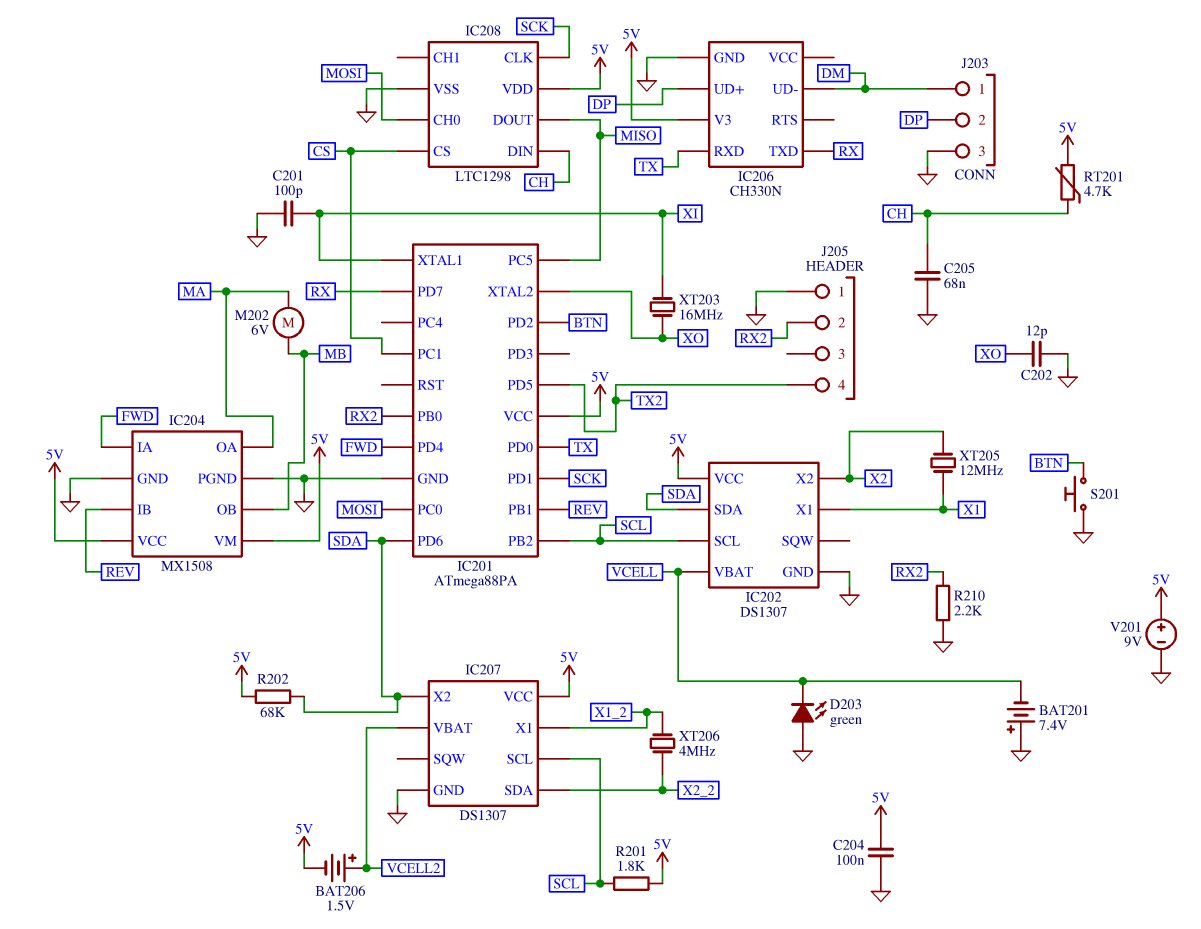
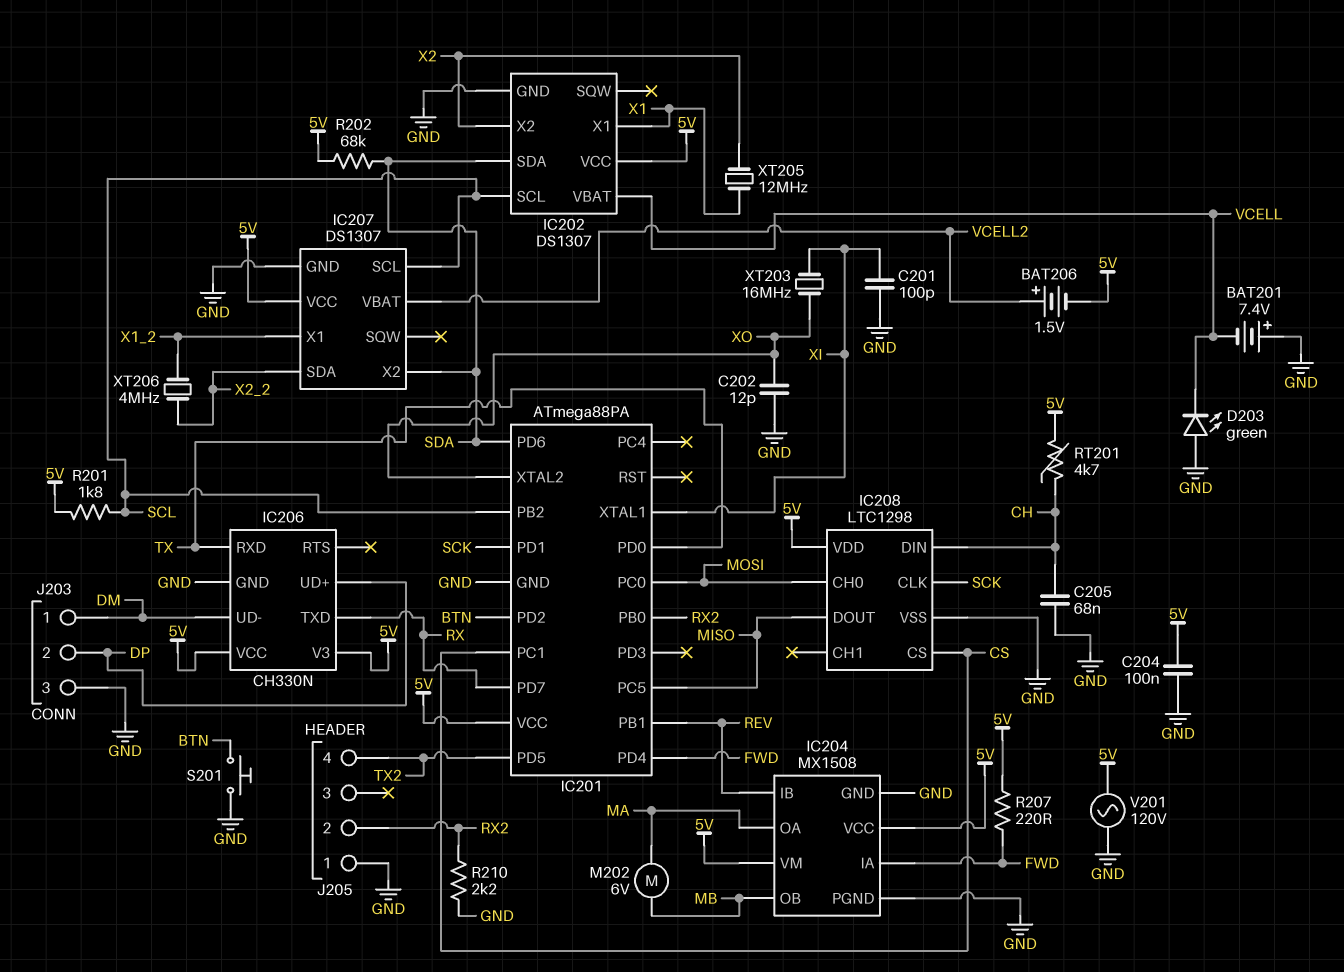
IC206 pin VCC: none -> 5V
R207: none -> 220 (5V, FWD)
V201: 9V (plus 5V, minus GND) -> AC 120V (5V, GND)

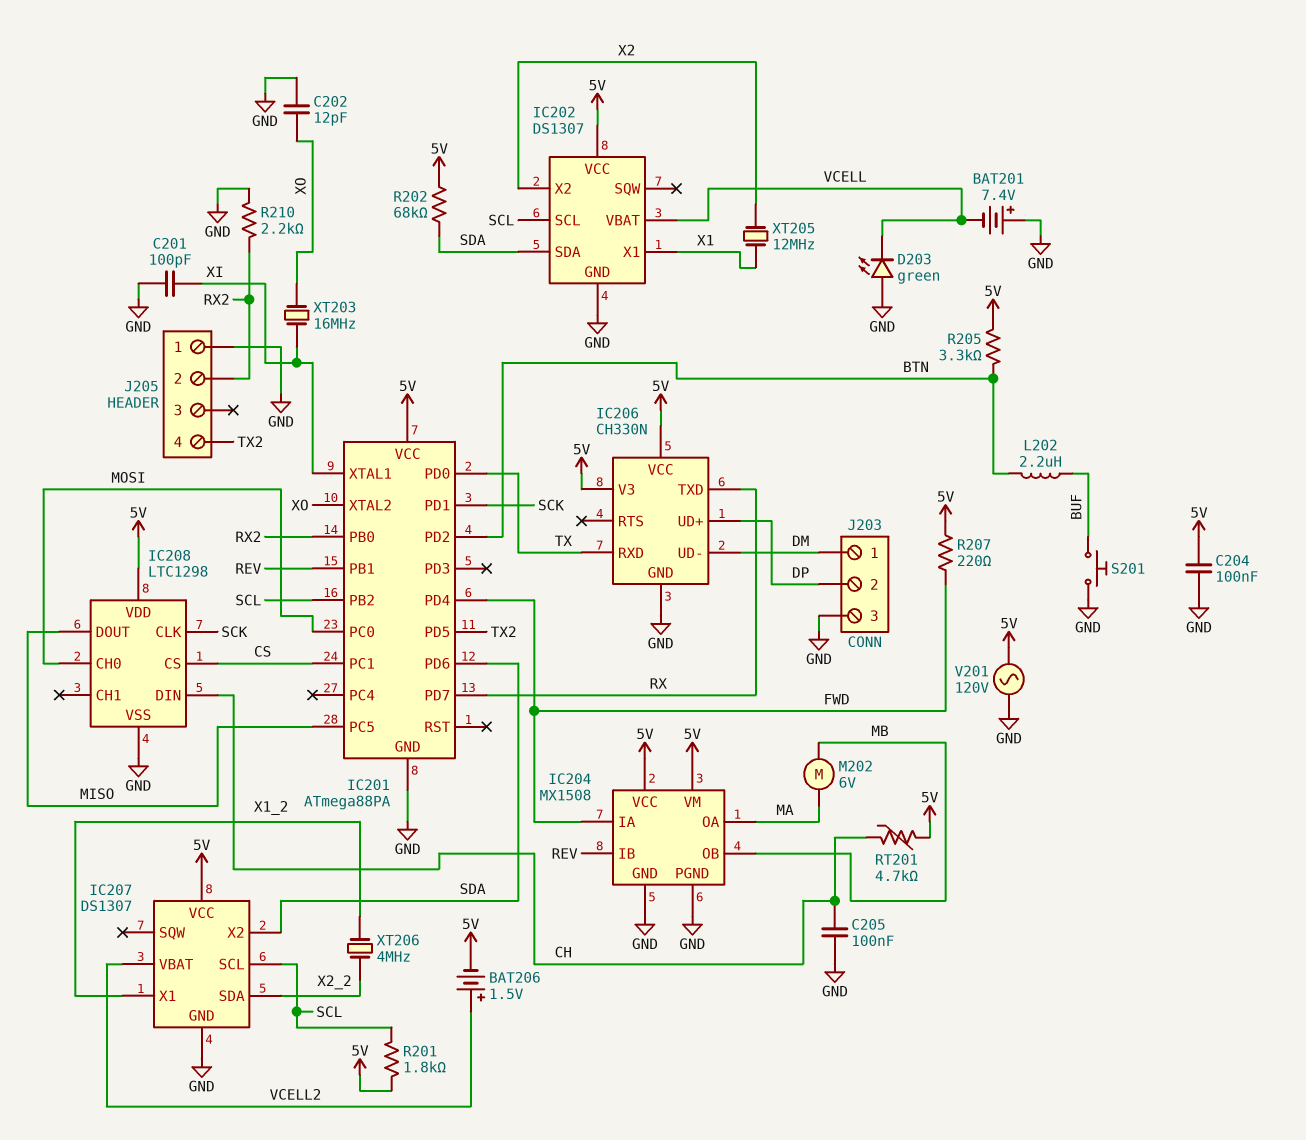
C205: 68nF (CH, GND) -> 100nF (CH, GND)
L202: none -> 2.2uH (BTN, BUF)
R205: none -> 3.3k (5V, BTN)
S201: button (BTN, GND) -> button (BUF, GND)

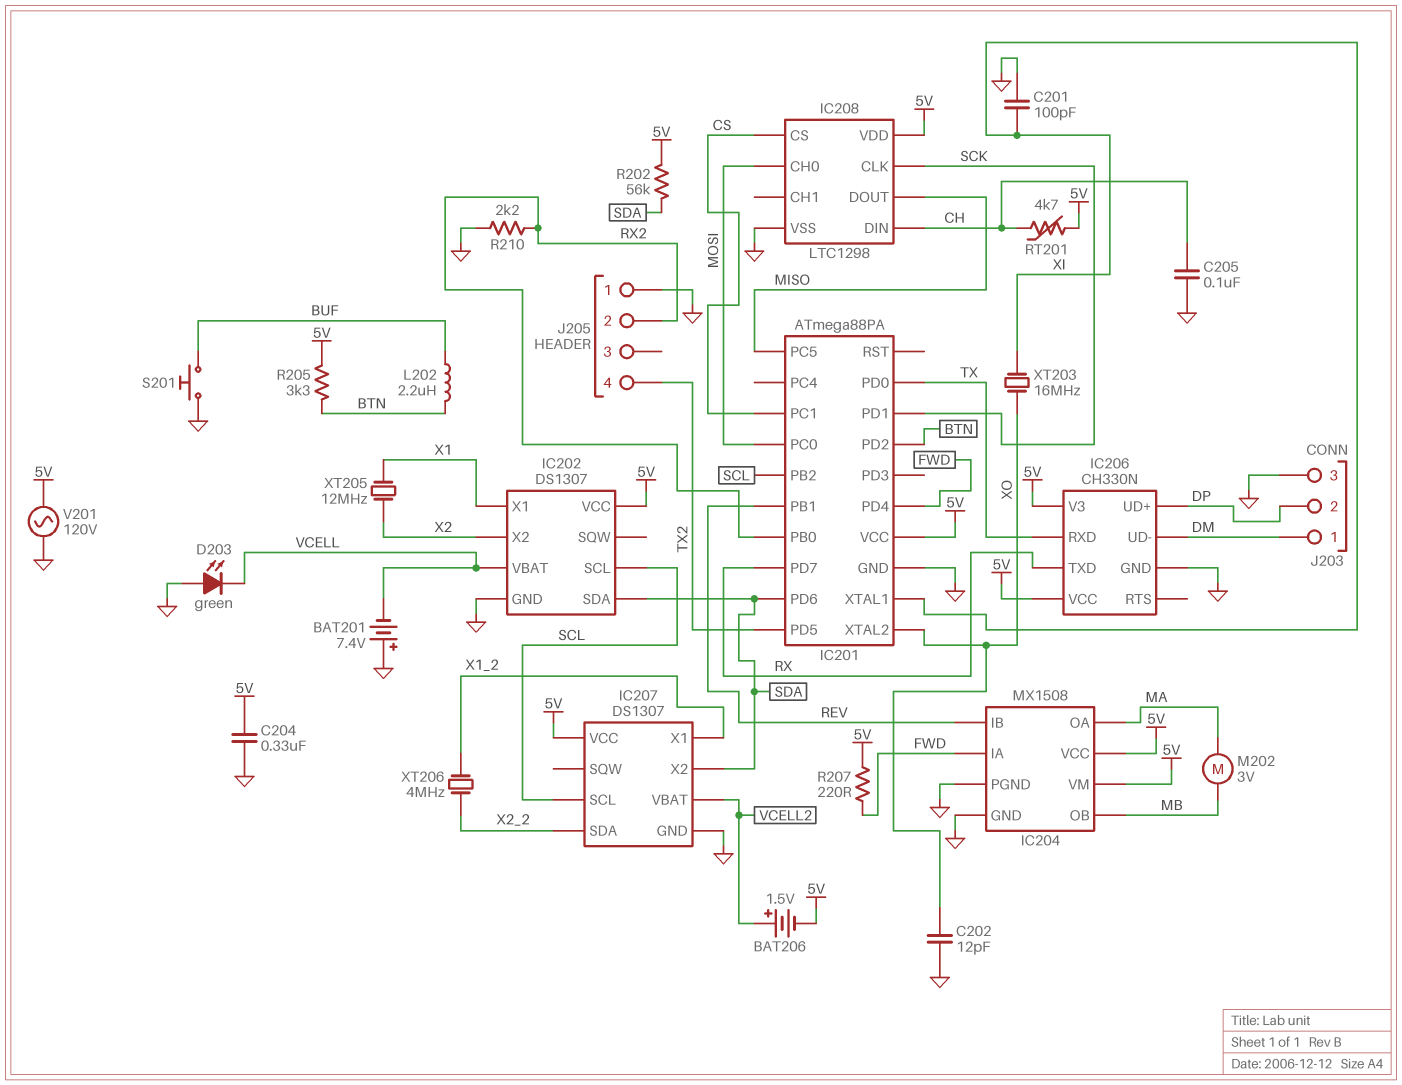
C204: 100nF (5V, GND) -> 330nF (5V, GND)
M202: motor 6V (MA, MB) -> motor 3V (MA, MB)
R201: 1.8k (5V, SCL) -> none
R202: 68k (5V, SDA) -> 56k (5V, SDA)

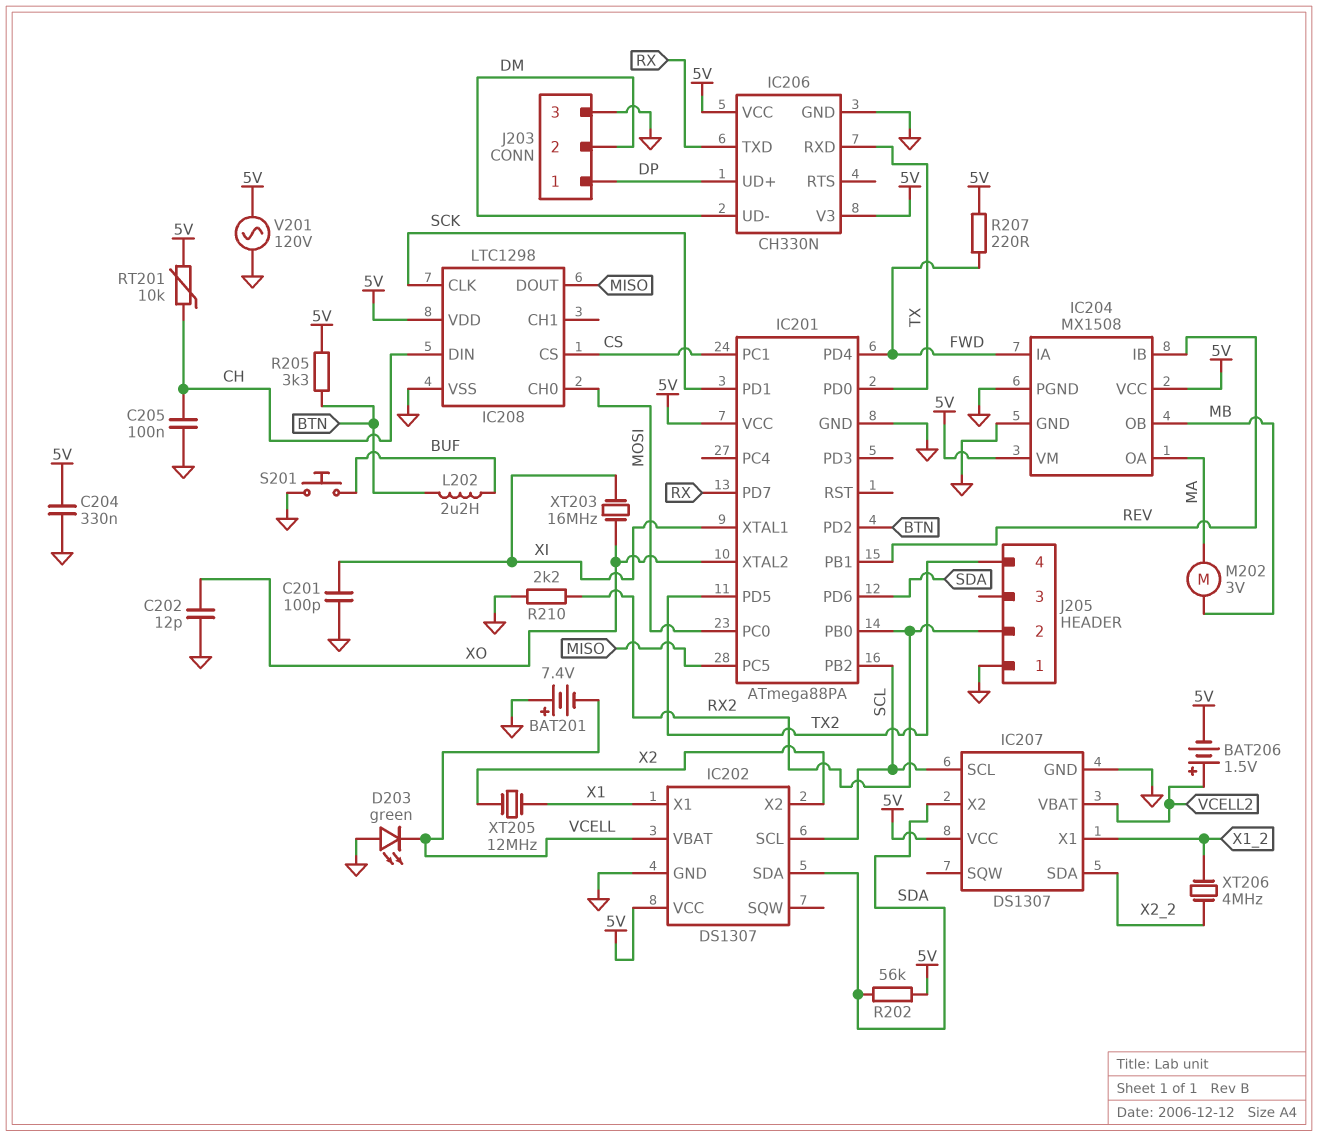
J203 pin 1: DM -> DP
J203 pin 2: DP -> DM
RT201: 4.7k (5V, CH) -> 10k (5V, CH)

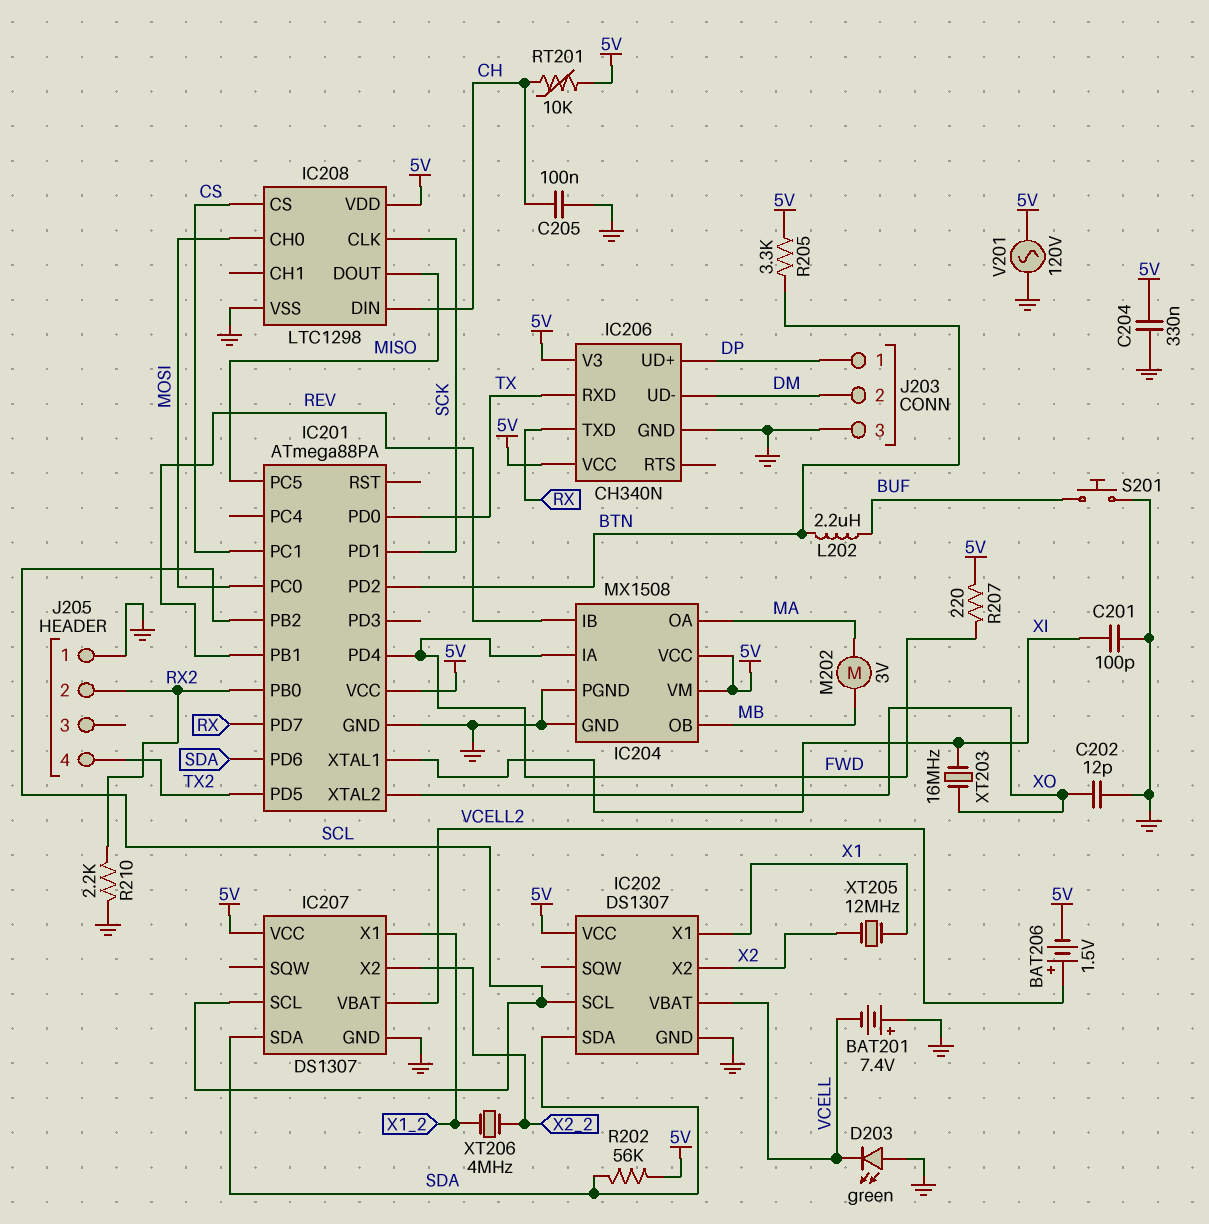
IC206: CH330N -> CH340N
IC207 pin SDA: X2_2 -> SDA
IC207 pin X2: SDA -> X2_2

